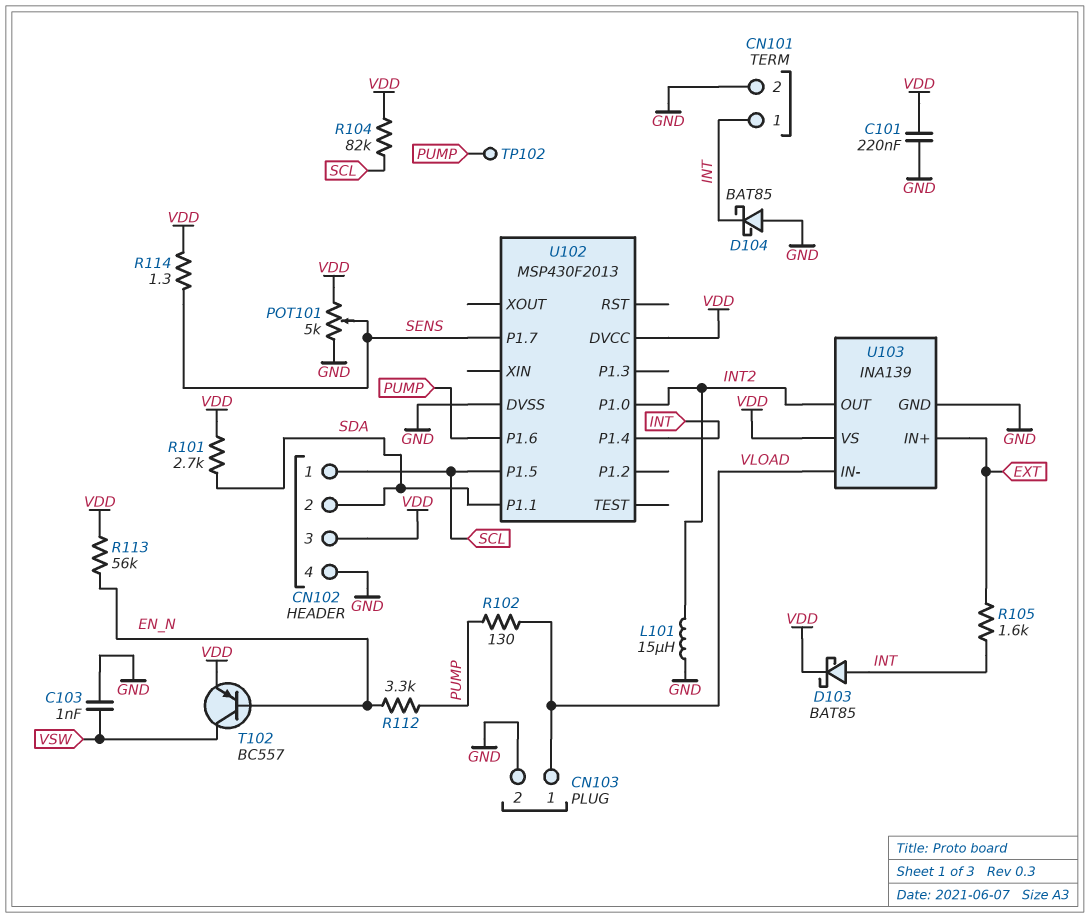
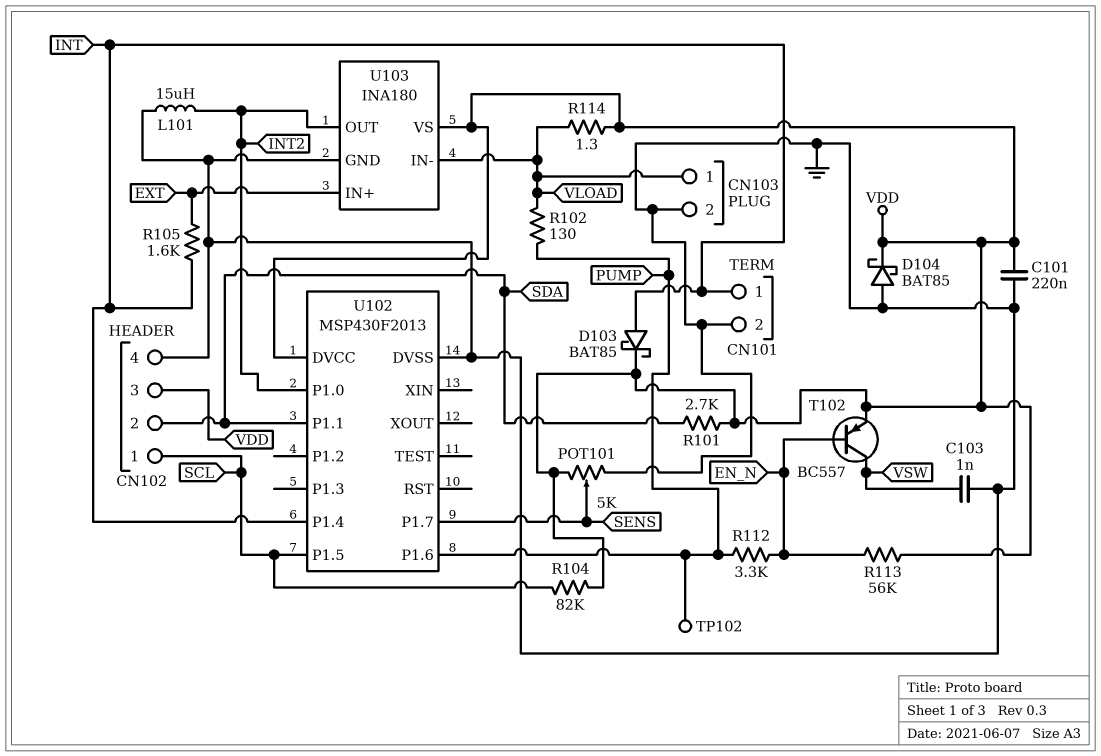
D104: schottky BAT85 (A GND, K INT) -> schottky BAT85 (A GND, K VDD)
R114: 1.3 (SENS, VDD) -> 1.3 (VDD, VLOAD)
U103: INA139 -> INA180

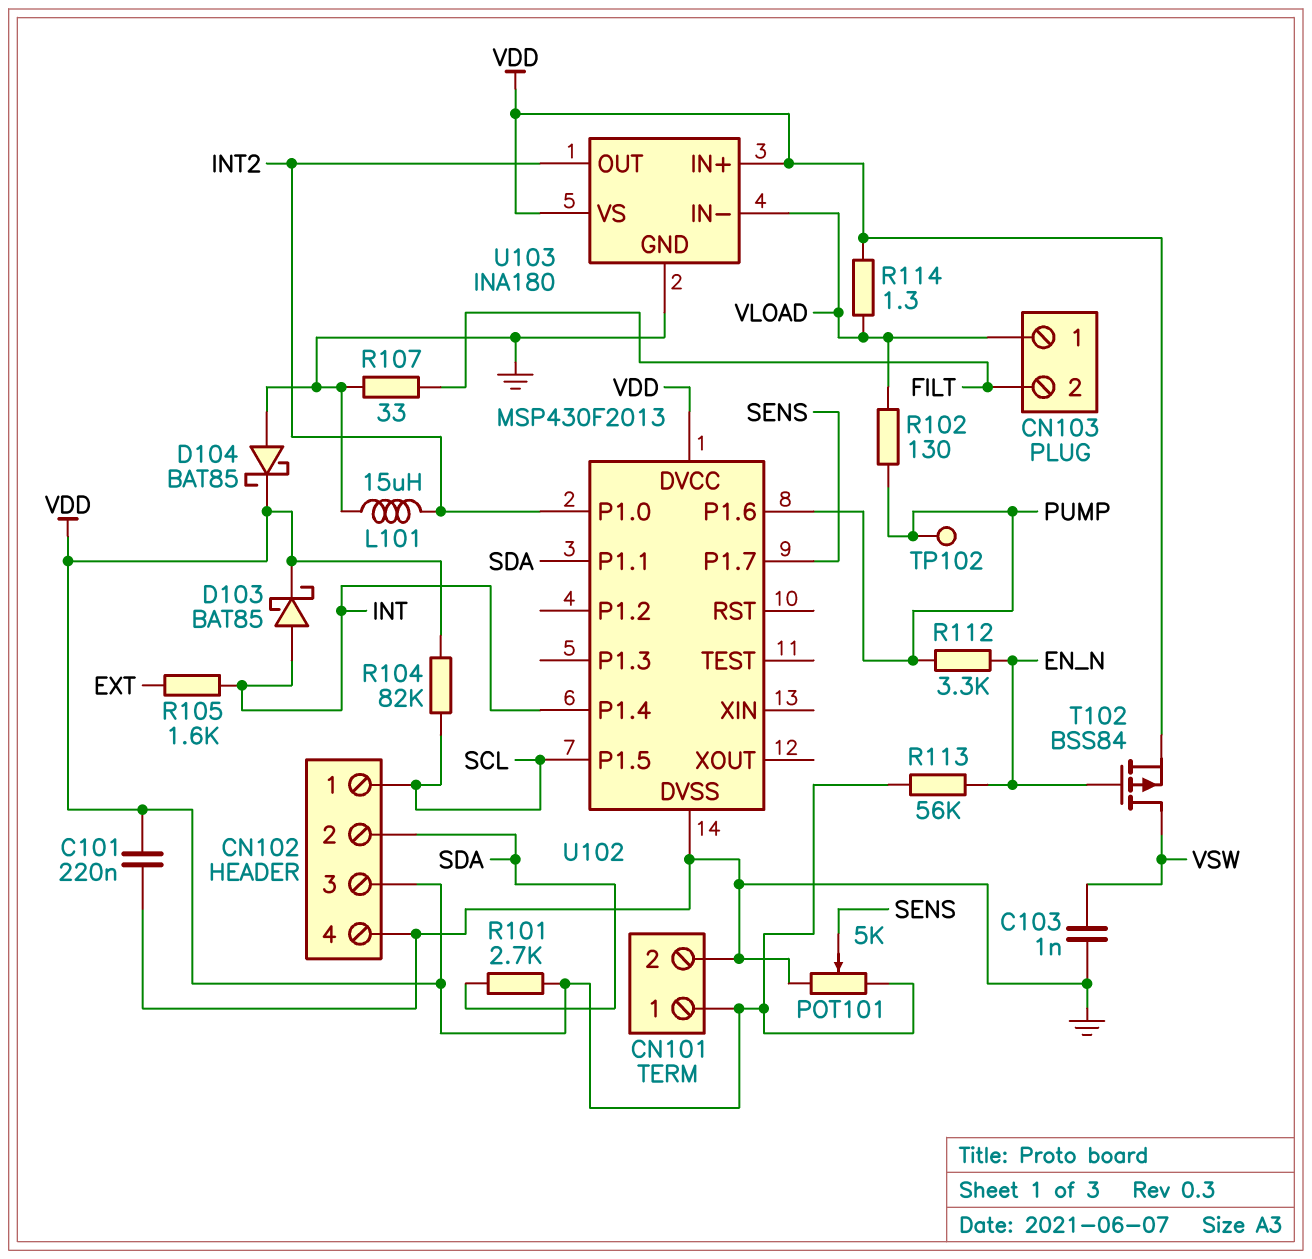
CN101 pin 1: INT -> VDD
CN103 pin 2: GND -> FILT
R107: none -> 33 (FILT, GND)
T102: PNP BC557 (B EN_N, C VSW, E VDD) -> PMOS BSS84 (G EN_N, D VSW, S VDD)
U103 pin IN+: EXT -> VDD

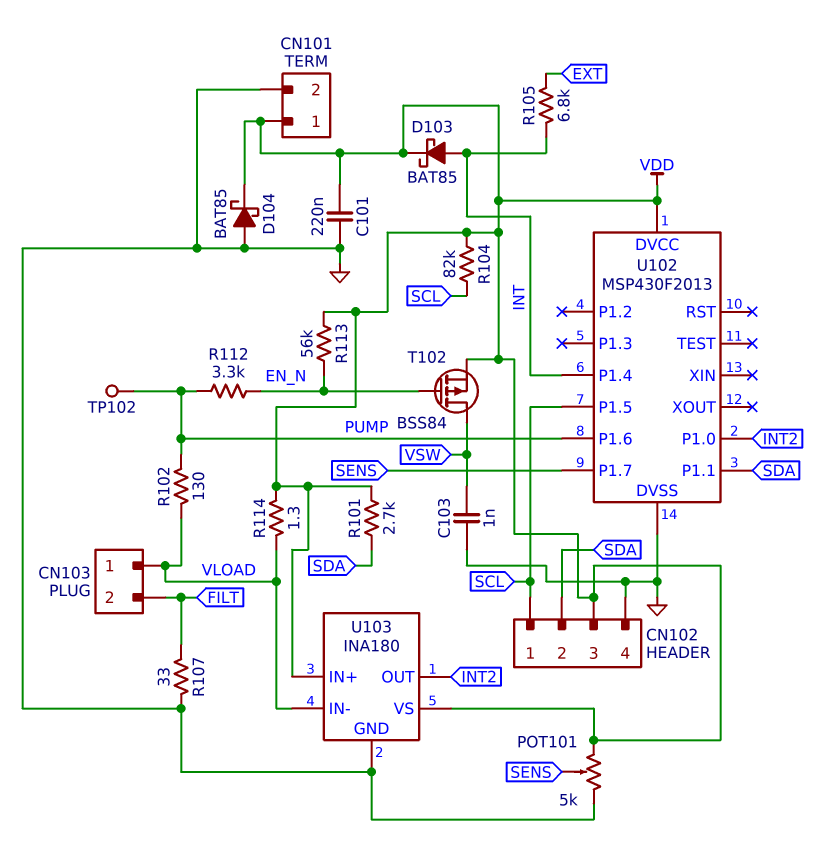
L101: 15uH (GND, INT2) -> none
R105: 1.6k (EXT, INT) -> 6.8k (EXT, INT)

